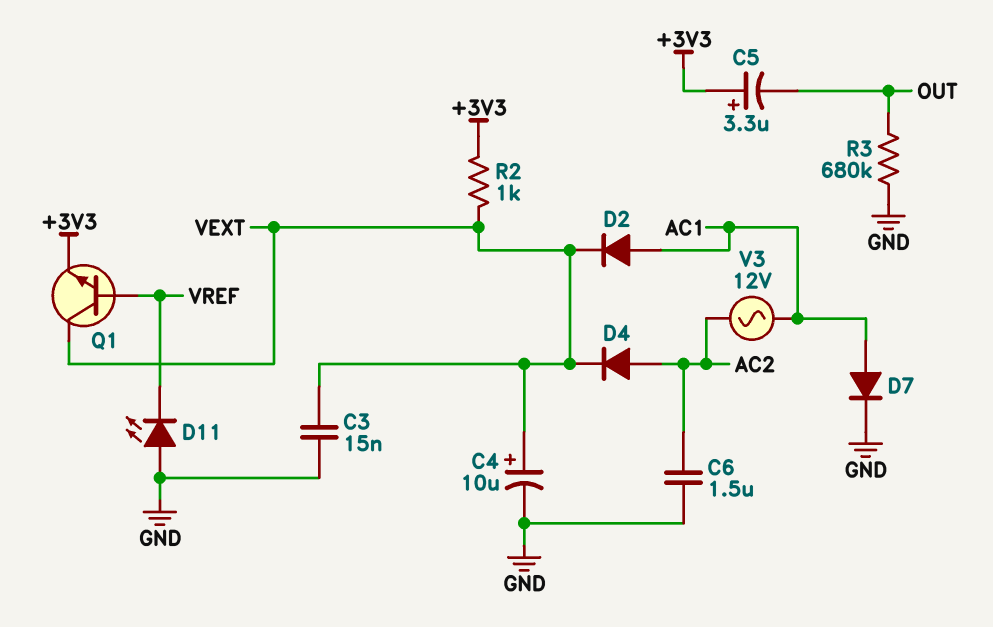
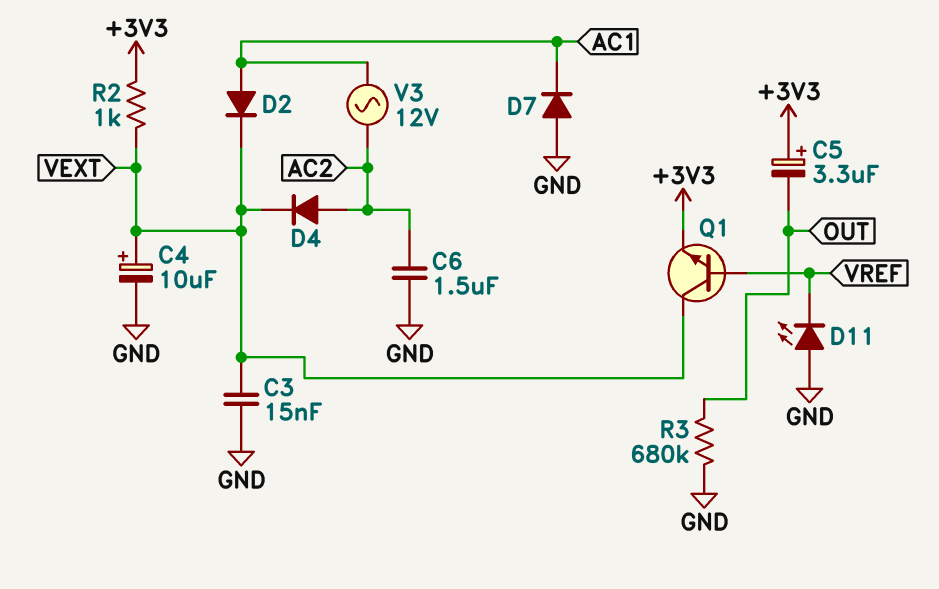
D7: diode (A AC1, K GND) -> diode (A GND, K AC1)

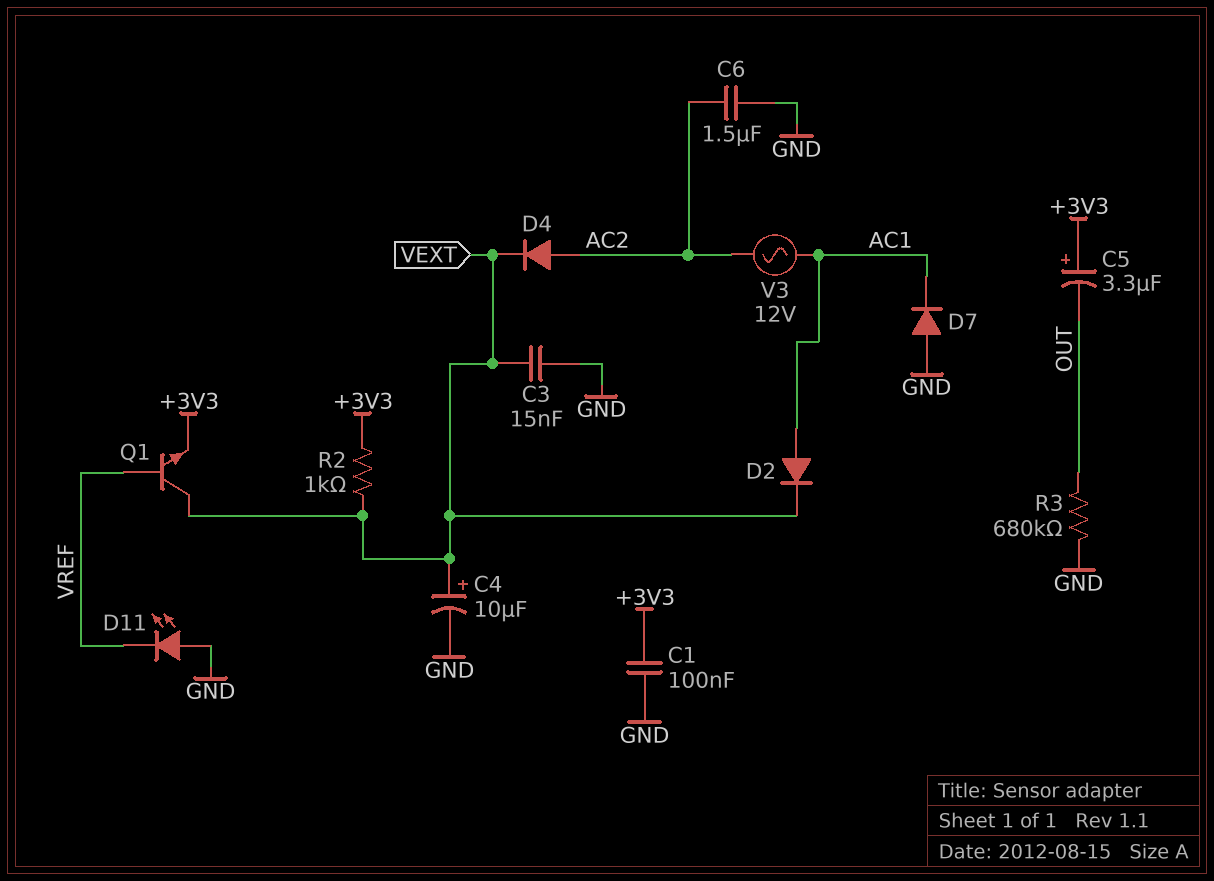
C1: none -> 100nF (+3V3, GND)

